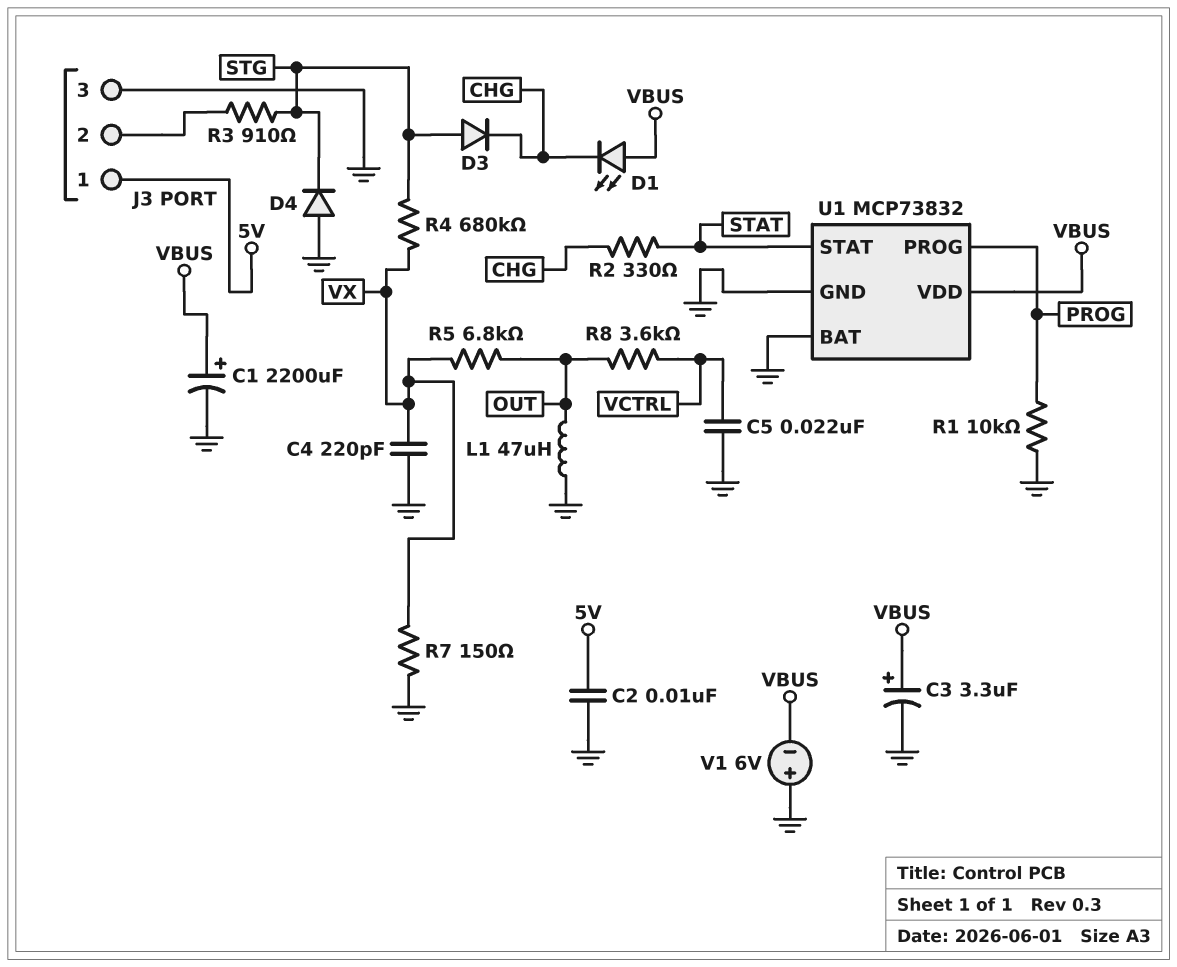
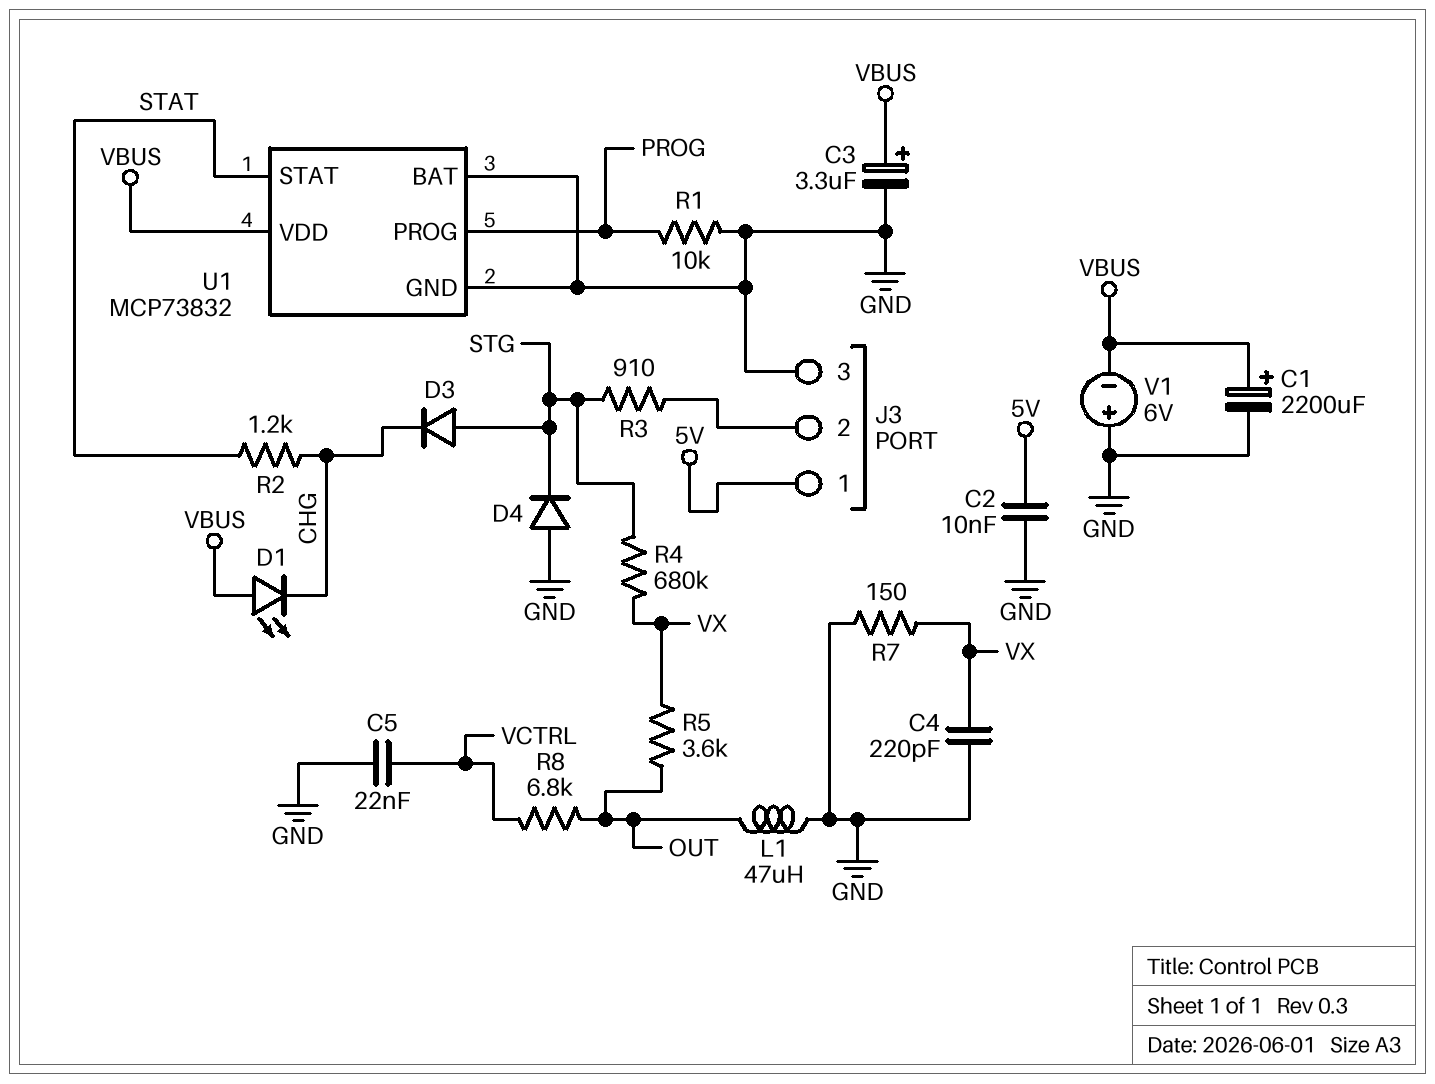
R2: 330 (CHG, STAT) -> 1.2k (CHG, STAT)
R5: 6.8k (OUT, VX) -> 3.6k (OUT, VX)
R8: 3.6k (OUT, VCTRL) -> 6.8k (OUT, VCTRL)

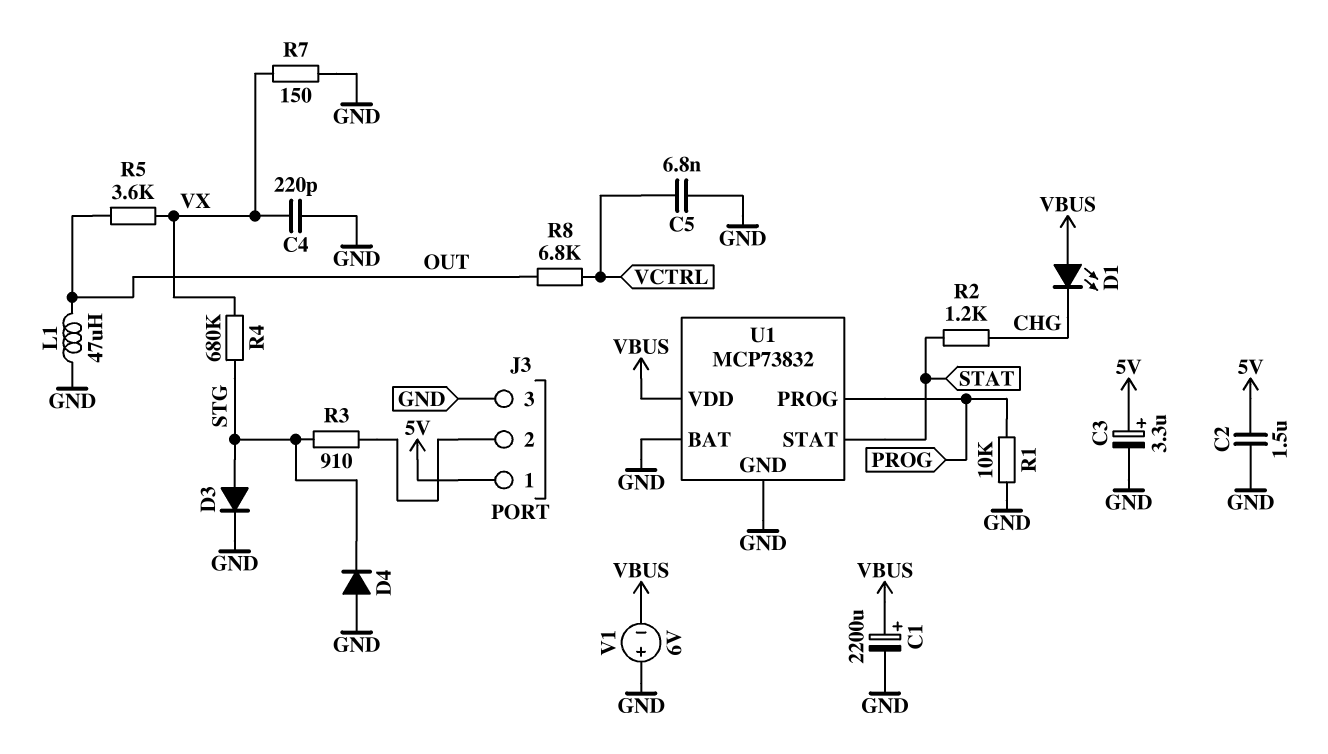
C2: 10nF (5V, GND) -> 1.5uF (5V, GND)
C3: 3.3uF (plus VBUS, minus GND) -> 3.3uF (plus 5V, minus GND)
C5: 22nF (GND, VCTRL) -> 6.8nF (GND, VCTRL)
D3: diode (A STG, K CHG) -> diode (A STG, K GND)

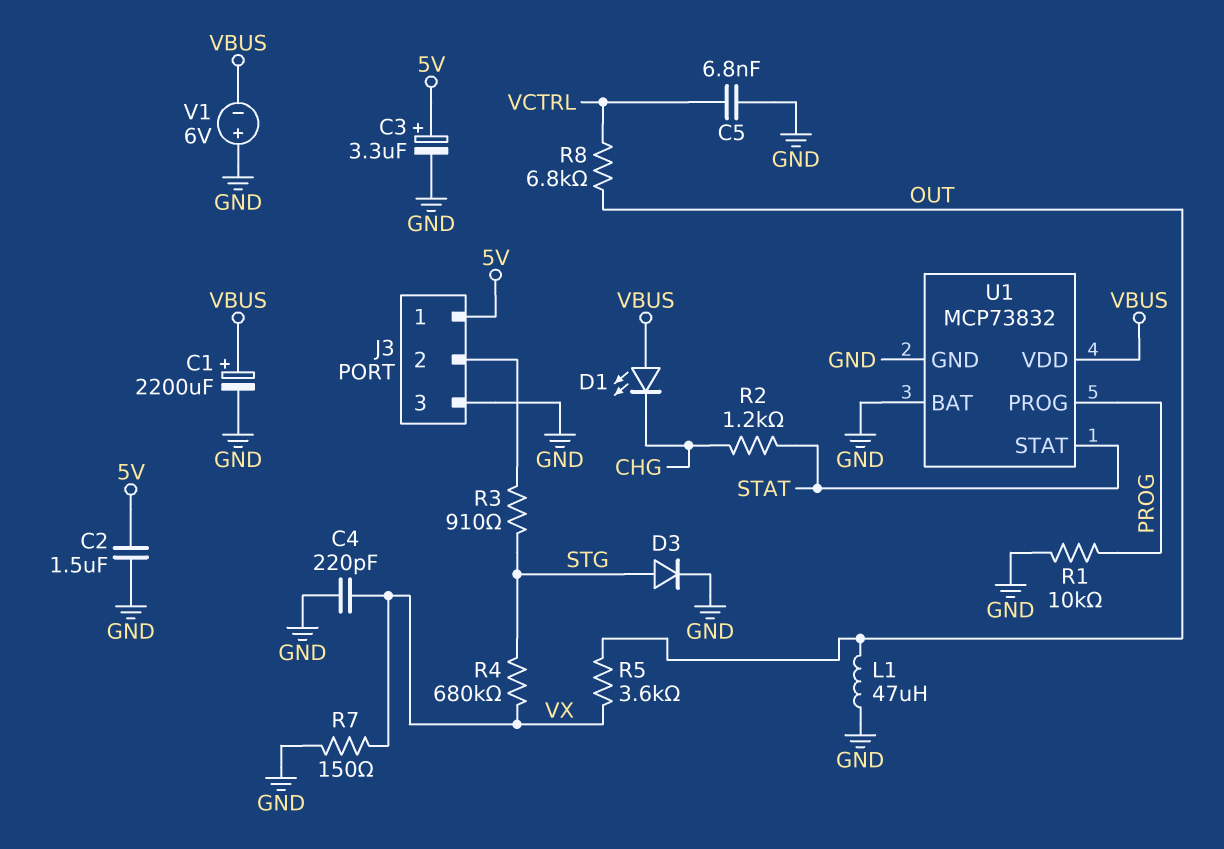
D4: diode (A GND, K STG) -> none

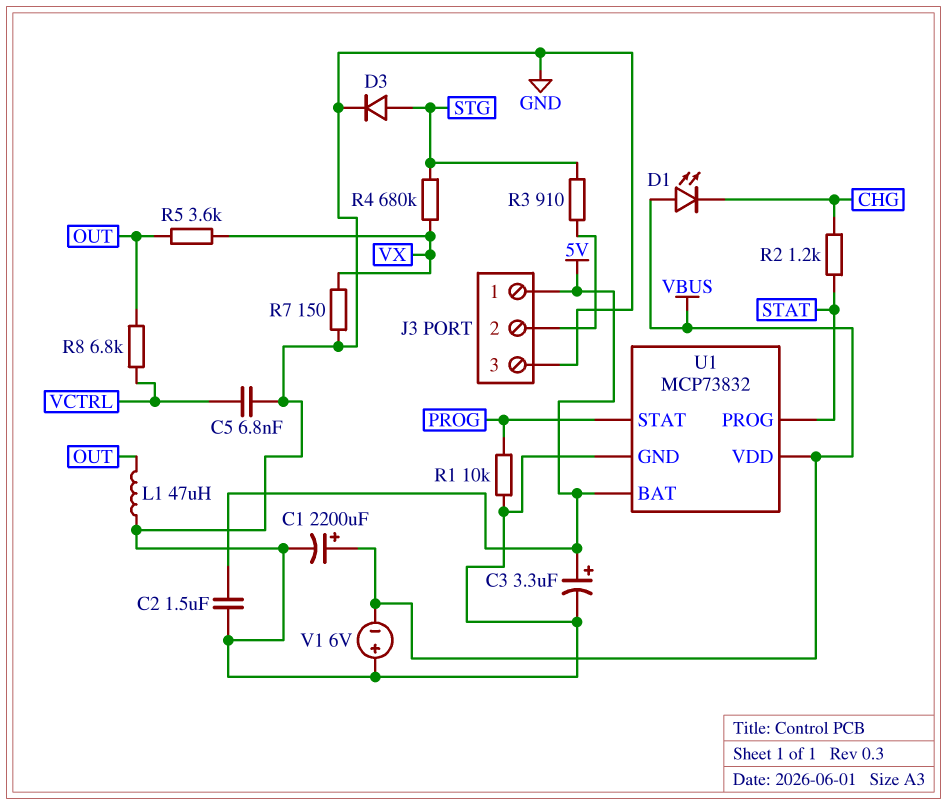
C4: 220pF (GND, VX) -> none
U1 pin BAT: GND -> 5V
U1 pin PROG: PROG -> STAT
U1 pin STAT: STAT -> PROG

